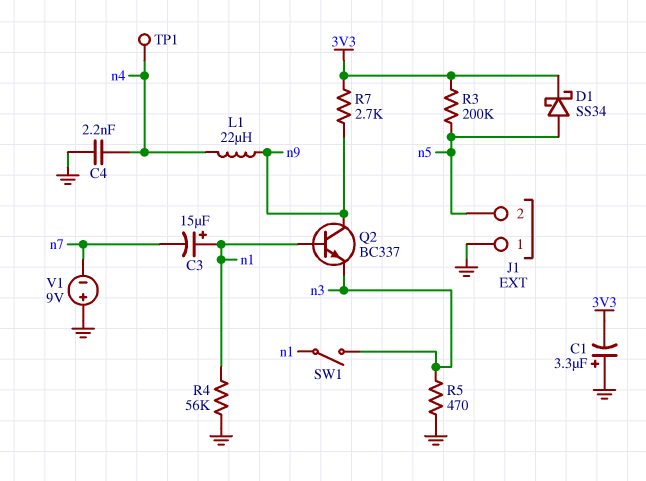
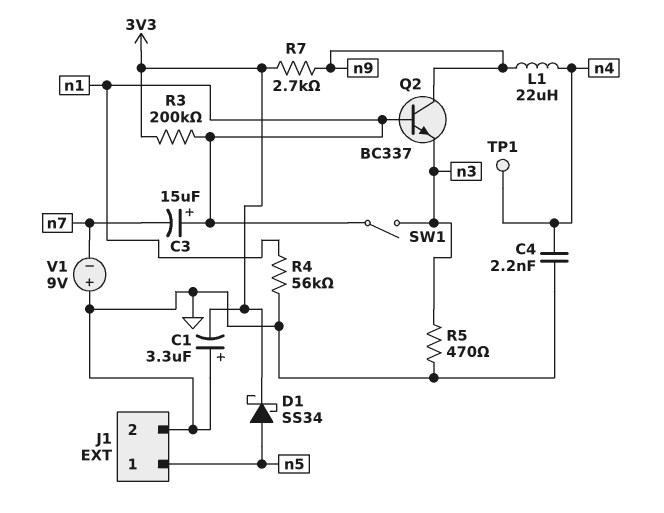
J1 pin 1: GND -> n5
J1 pin 2: n5 -> GND
R3: 200k (3V3, n5) -> 200k (3V3, n1)

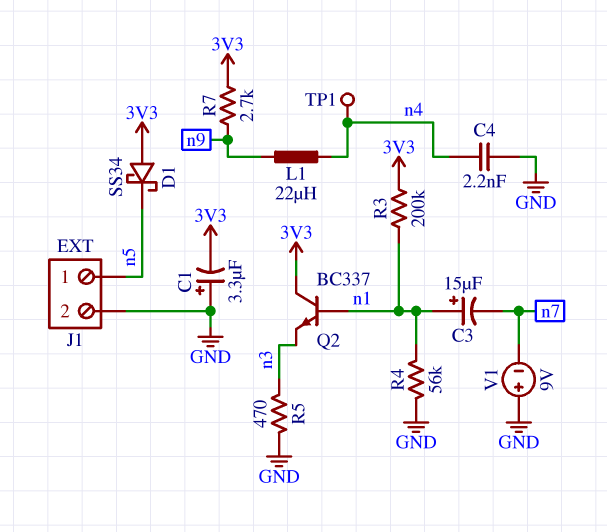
D1: schottky SS34 (A n5, K 3V3) -> schottky SS34 (A 3V3, K n5)
Q2: NPN BC337 (B n1, C n9, E n3) -> NPN BC337 (B n1, C 3V3, E n3)
SW1: switch (n1, n3) -> none

